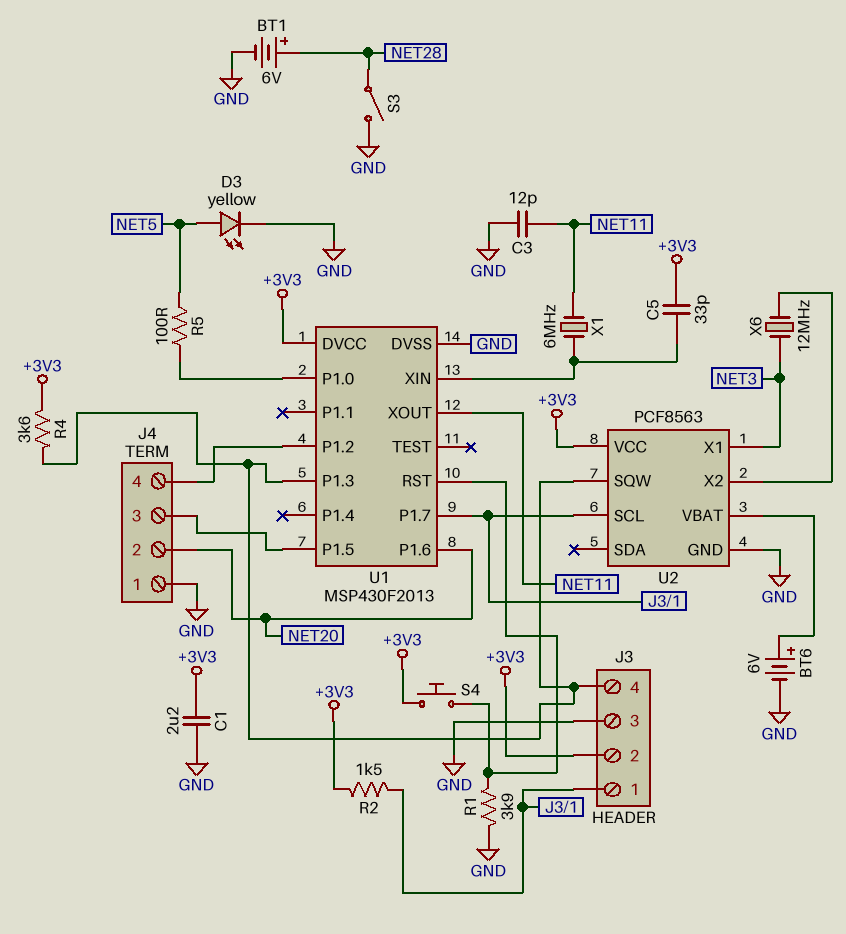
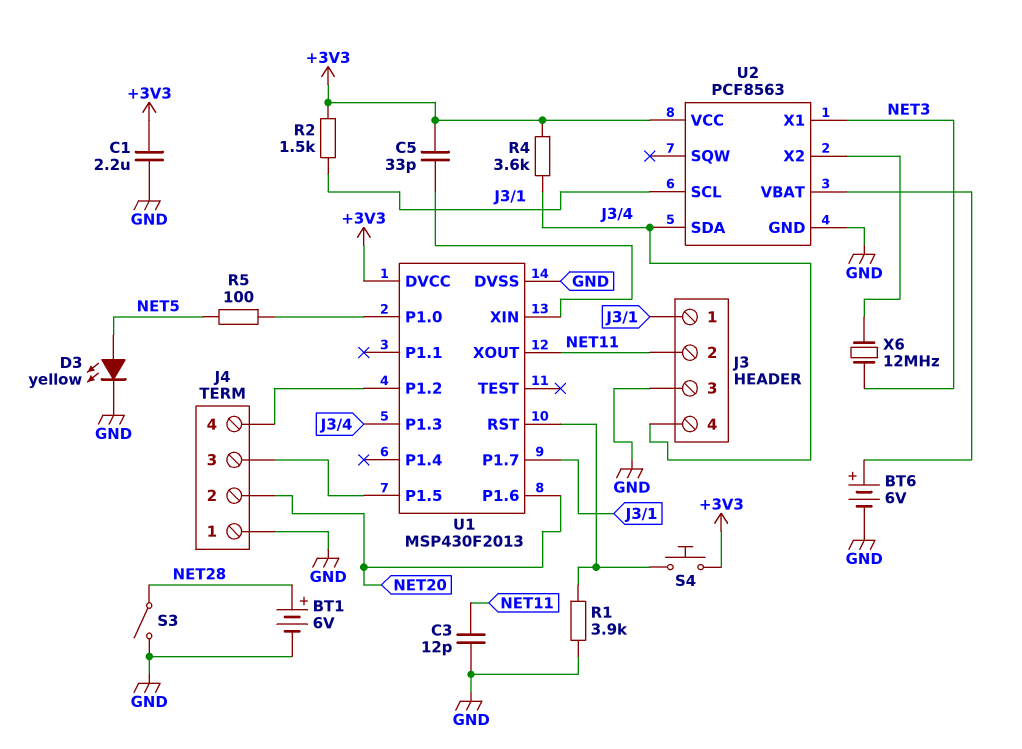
J3 pin 2: +3V3 -> NET11
U2 pin SDA: none -> J3/4
U2 pin SQW: J3/4 -> none
X1: 6MHz (NET11, U1/XIN) -> none

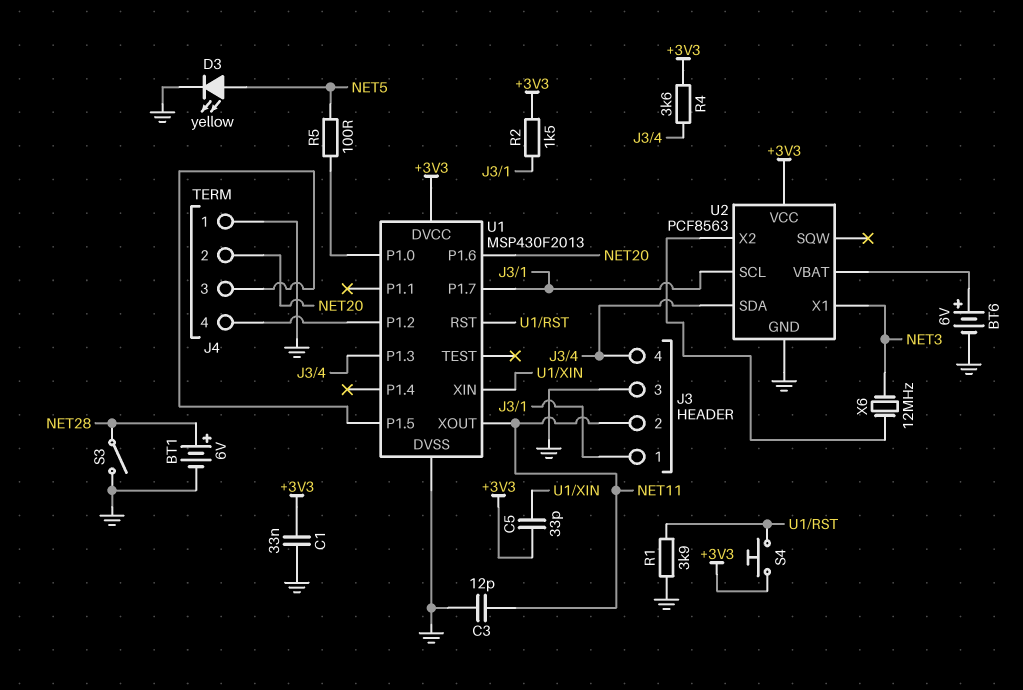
C1: 2.2uF (+3V3, GND) -> 33nF (+3V3, GND)

